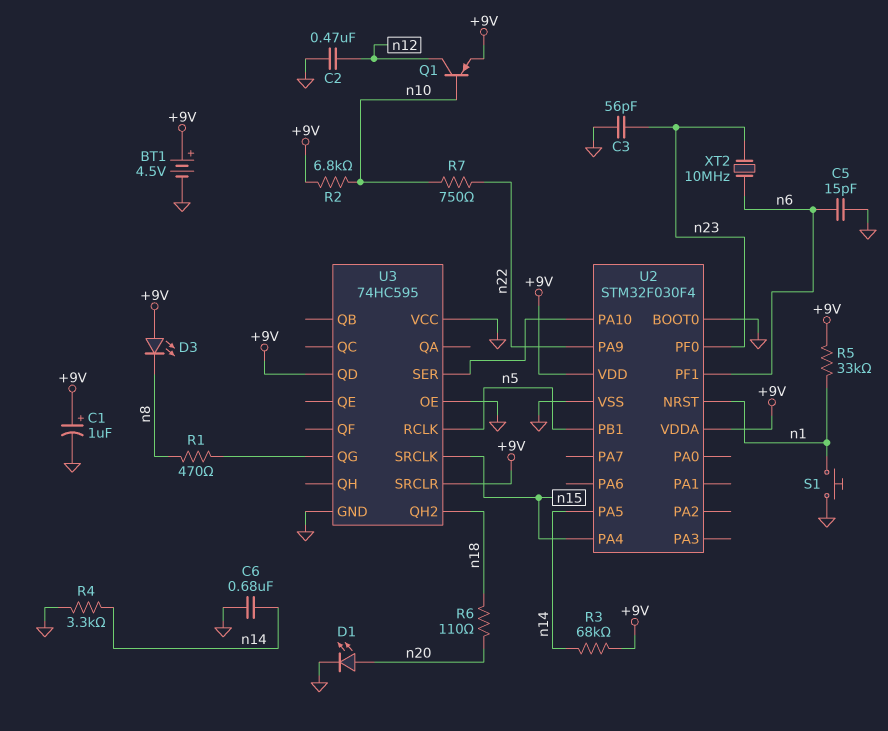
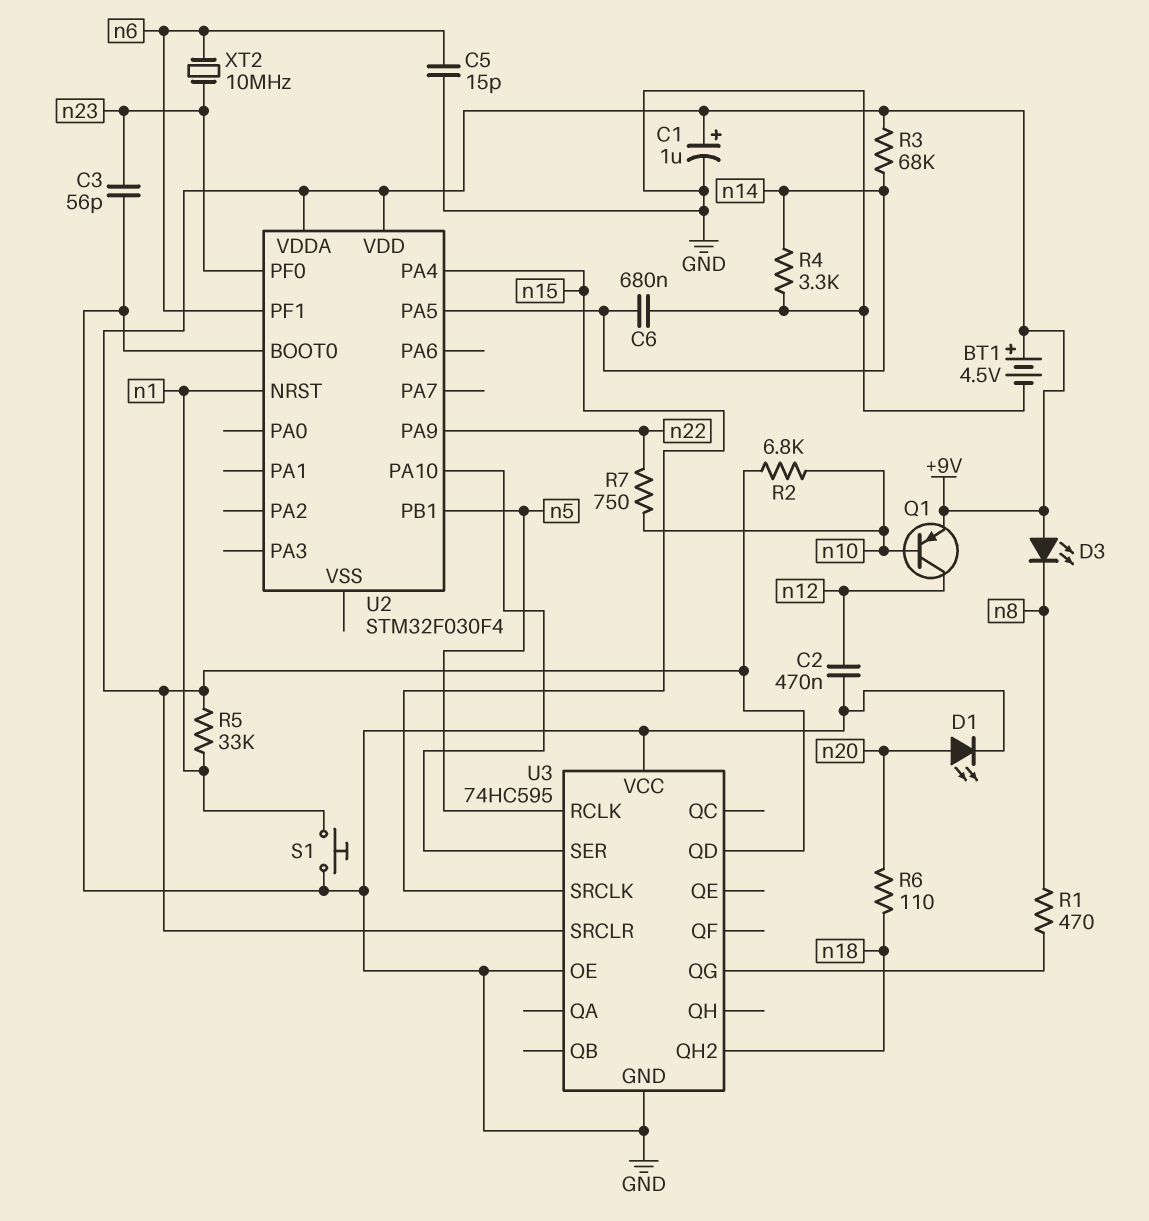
U2 pin VSS: GND -> none

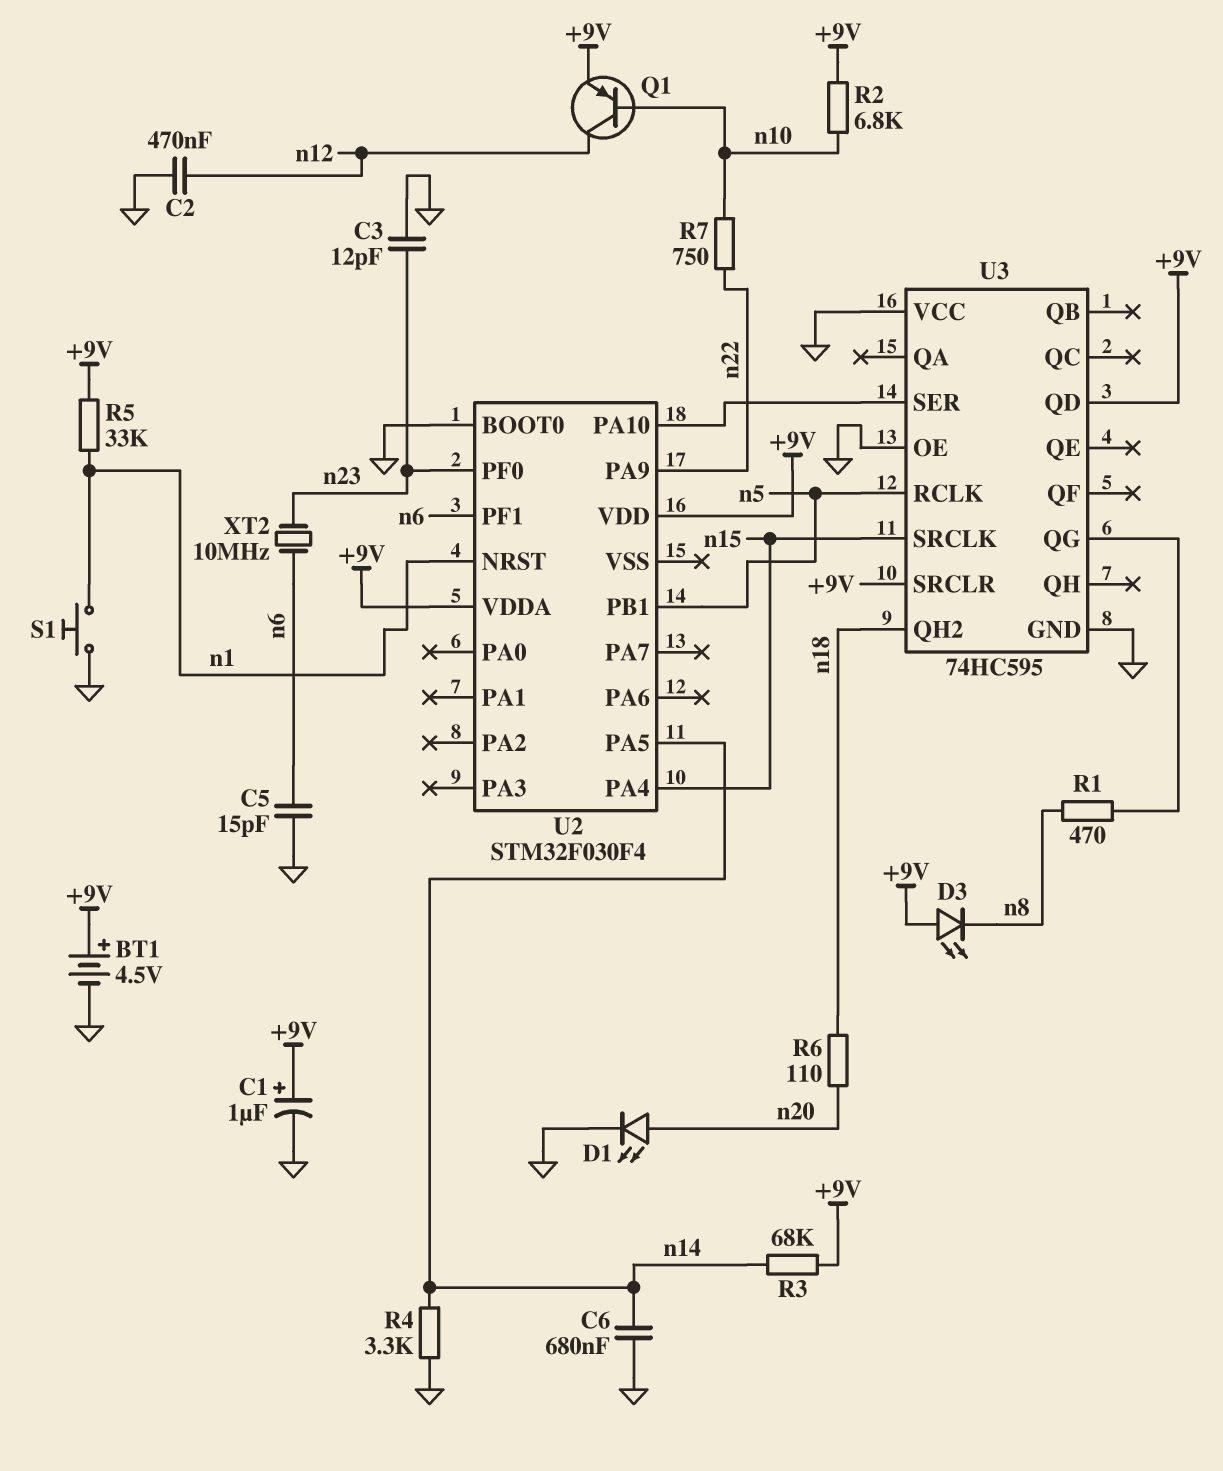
C3: 56pF (GND, n23) -> 12pF (GND, n23)

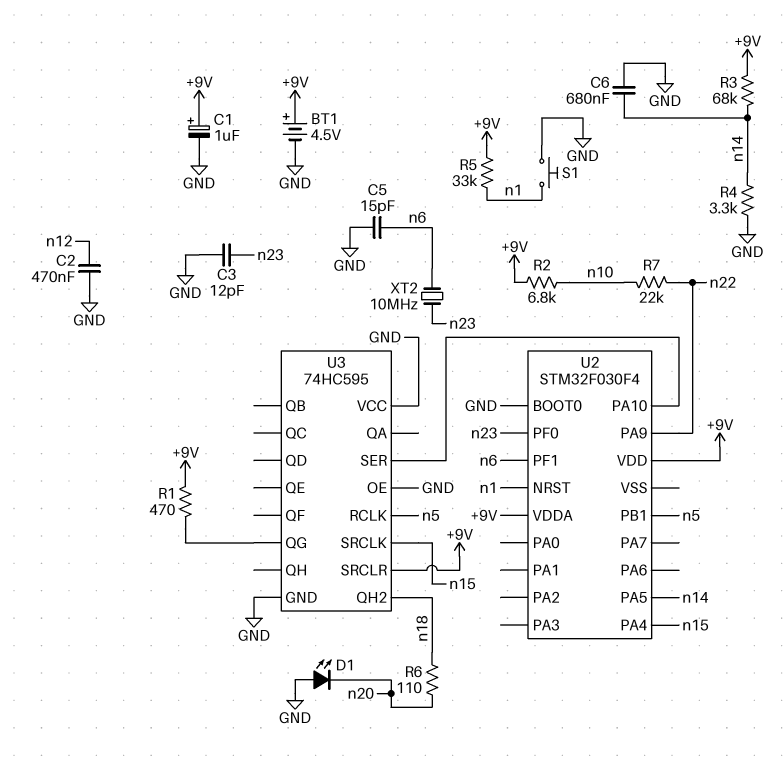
D1: LED (A n20, K GND) -> LED (A GND, K n20)
D3: LED (A +9V, K n8) -> none
Q1: PNP (B n10, C n12, E +9V) -> none
R1: 470 (U3/QG, n8) -> 470 (+9V, U3/QG)
R7: 750 (n10, n22) -> 22k (n10, n22)
U3 pin QD: +9V -> none

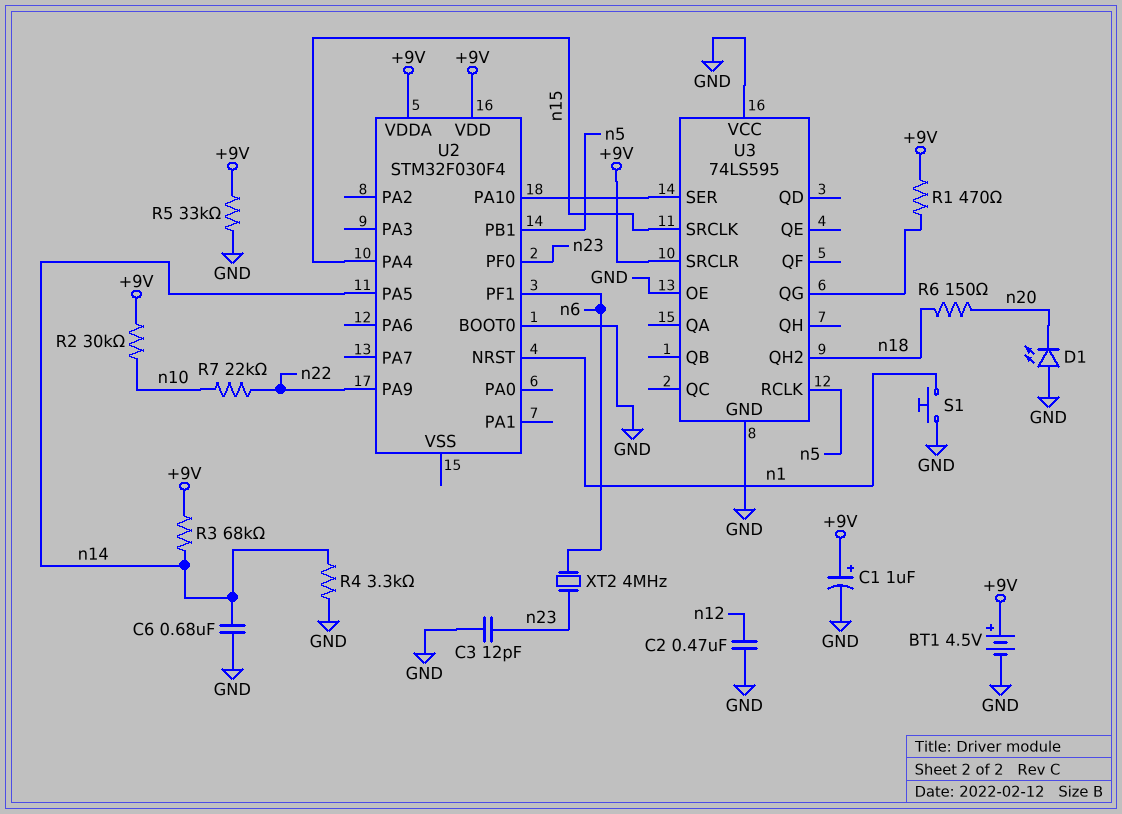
C5: 15pF (GND, n6) -> none
R2: 6.8k (+9V, n10) -> 30k (+9V, n10)
R5: 33k (+9V, n1) -> 33k (+9V, GND)
R6: 110 (n18, n20) -> 150 (n18, n20)
U3: 74HC595 -> 74LS595
XT2: 10MHz (n6, n23) -> 4MHz (n6, n23)

